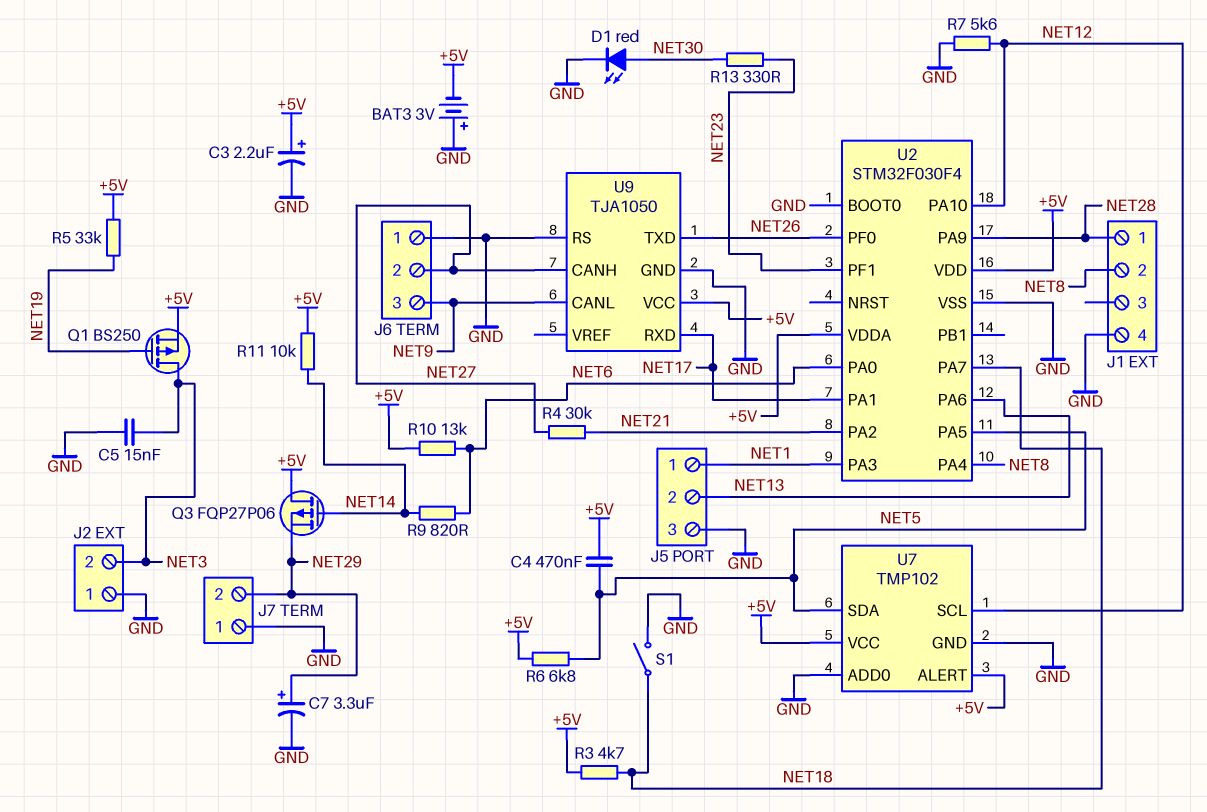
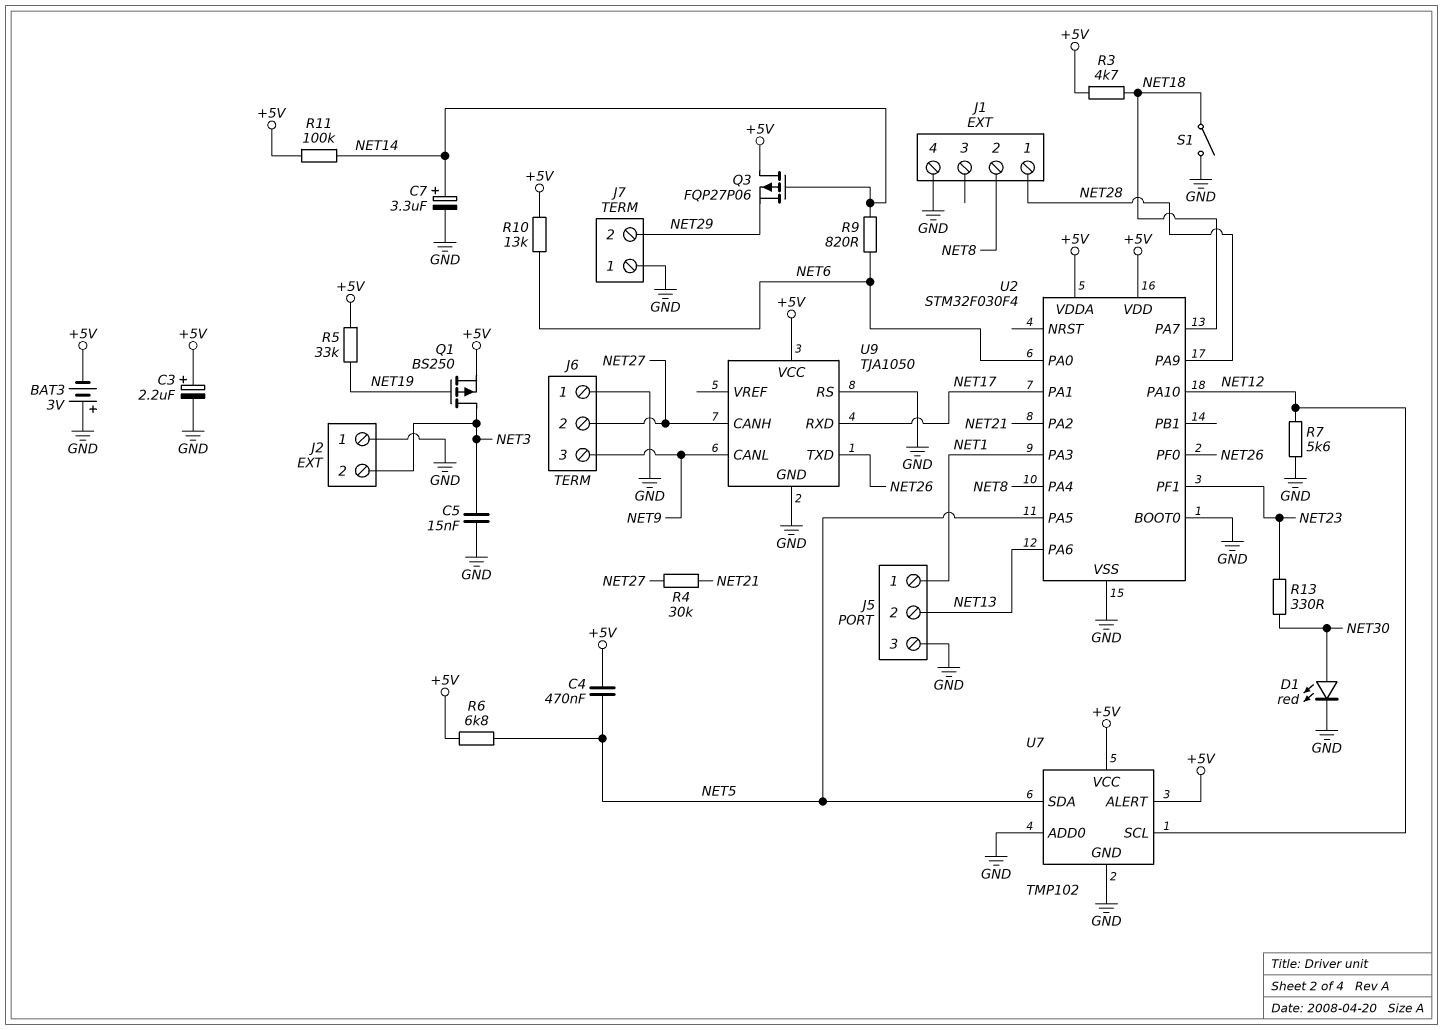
C7: 3.3uF (plus NET29, minus GND) -> 3.3uF (plus NET14, minus GND)
R11: 10k (+5V, NET14) -> 100k (+5V, NET14)

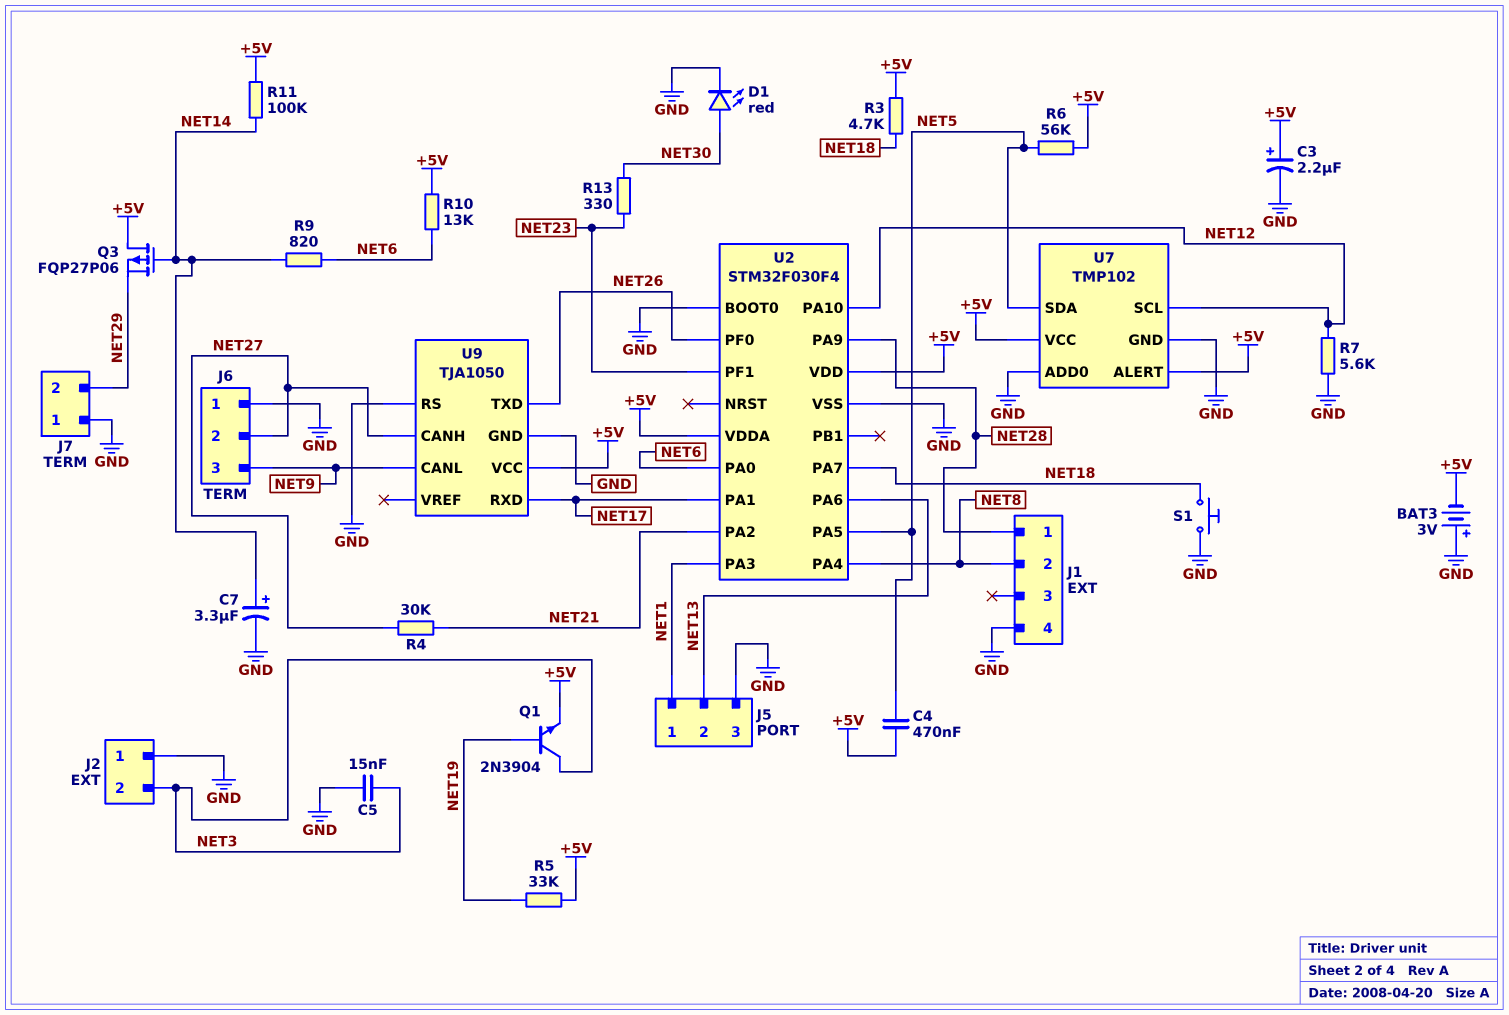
Q1: PMOS BS250 (G NET19, D NET3, S +5V) -> NPN 2N3904 (B NET19, C NET3, E +5V)
R6: 6.8k (+5V, NET5) -> 56k (+5V, NET5)
S1: switch (GND, NET18) -> button (GND, NET18)

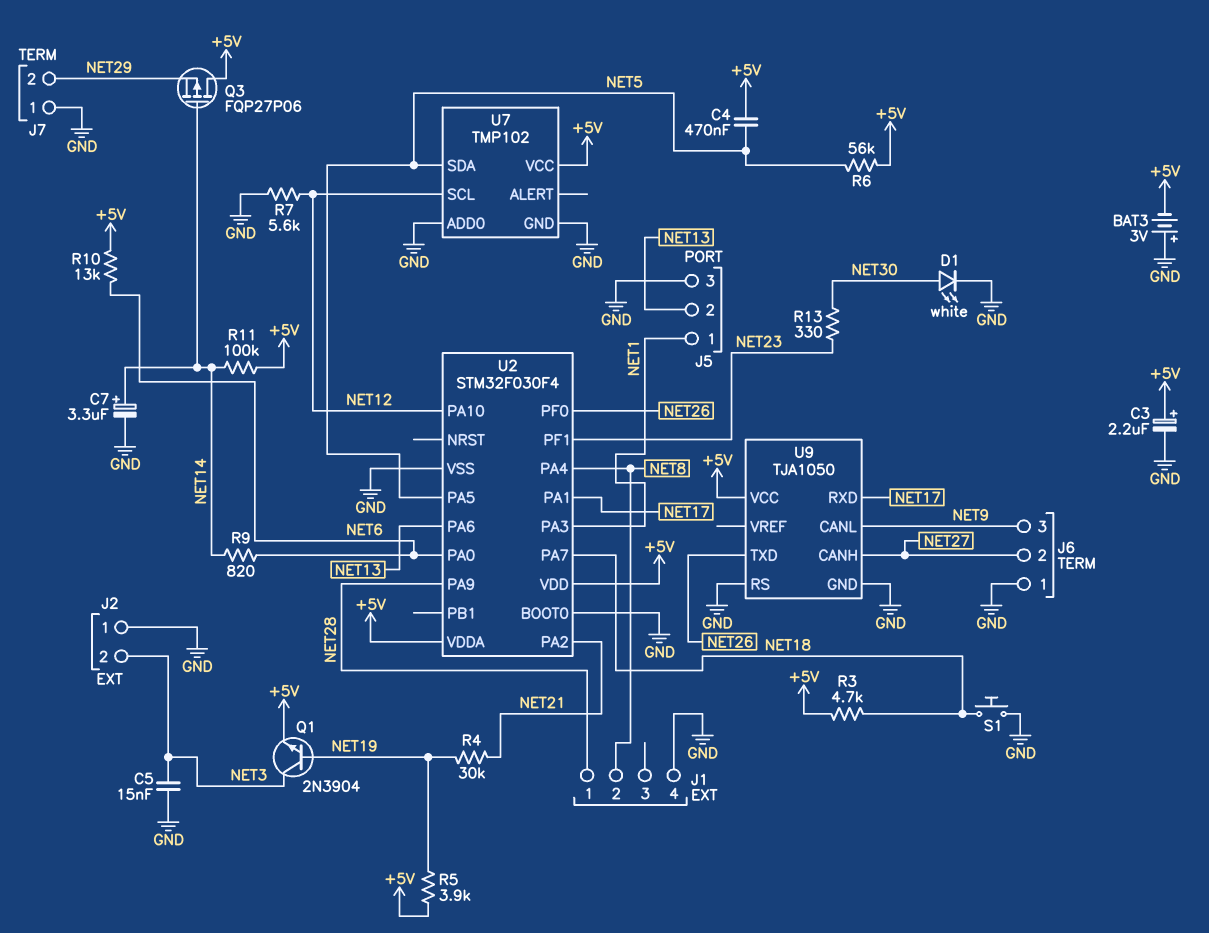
D1: LED red (A NET30, K GND) -> LED white (A NET30, K GND)
R4: 30k (NET21, NET27) -> 30k (NET19, NET21)
R5: 33k (+5V, NET19) -> 3.9k (+5V, NET19)
U7 pin ALERT: +5V -> none

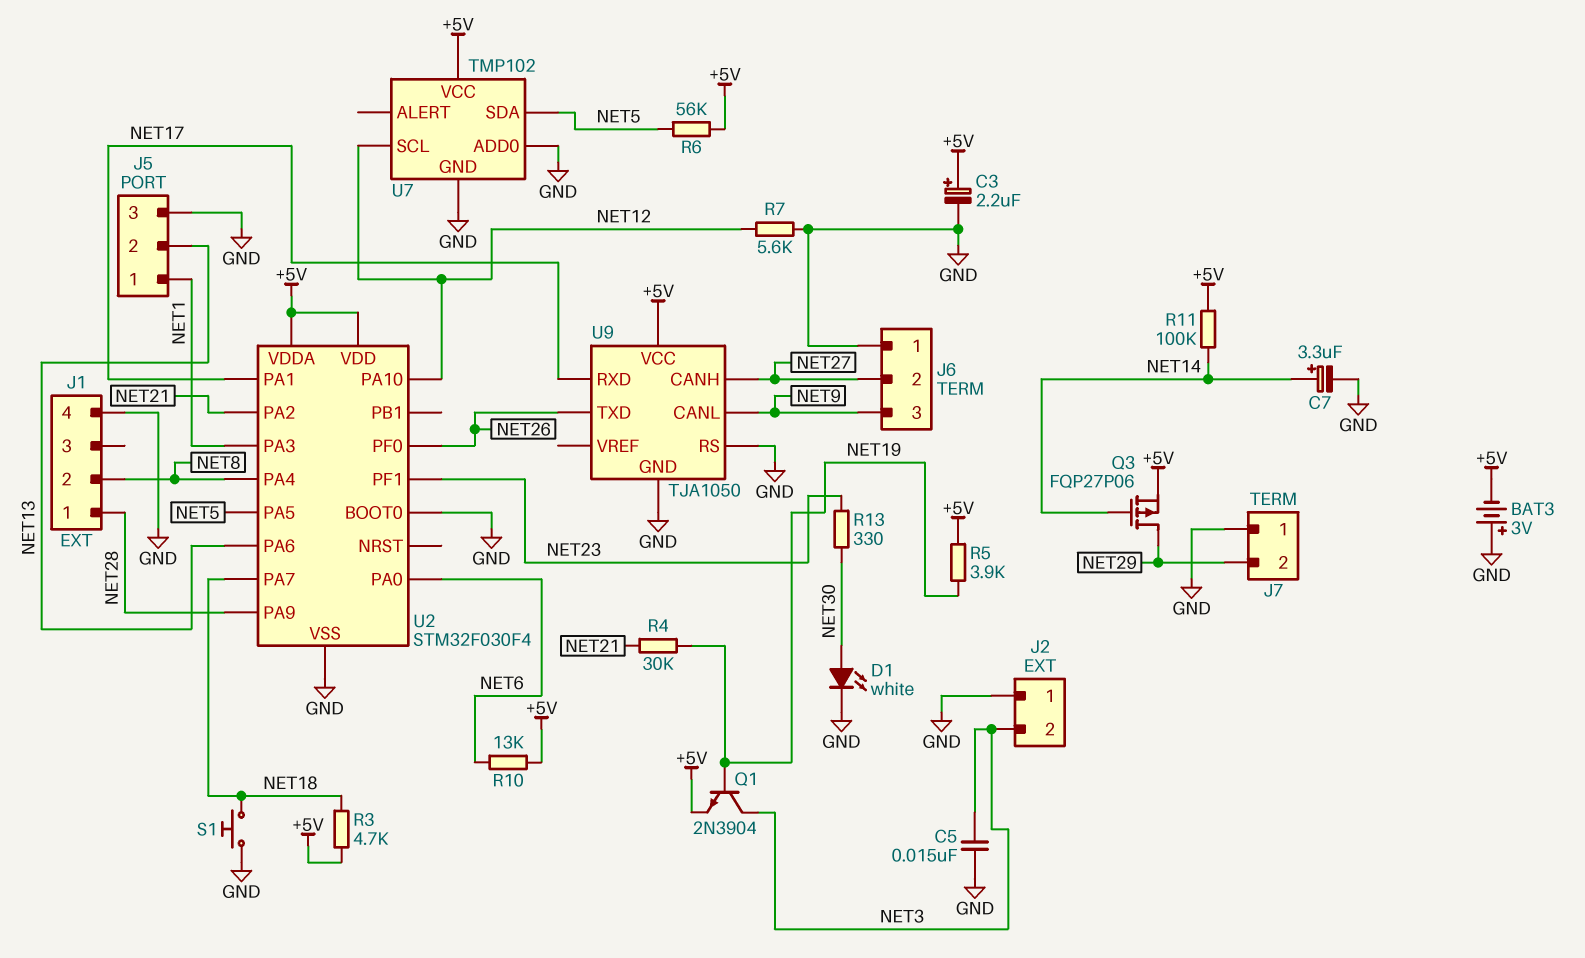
C4: 470nF (+5V, NET5) -> none
Q3: PMOS FQP27P06 (G NET14, D +5V, S NET29) -> PMOS FQP27P06 (G NET14, D NET29, S +5V)
R9: 820 (NET6, NET14) -> none

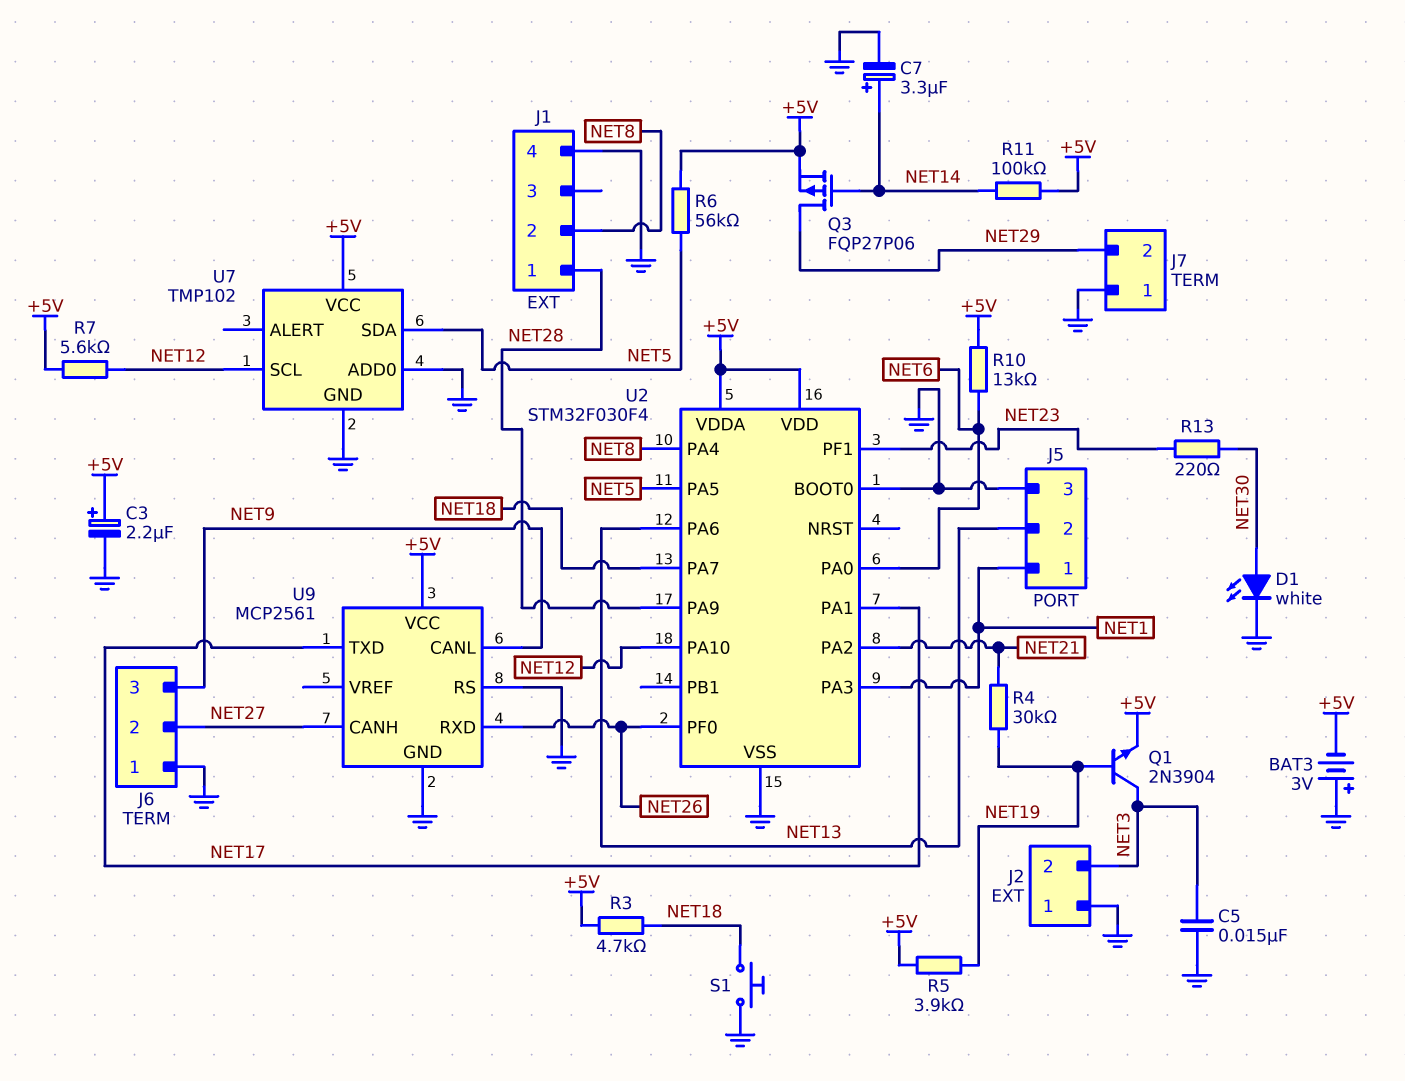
R7: 5.6k (GND, NET12) -> 5.6k (+5V, NET12)
R13: 330 (NET23, NET30) -> 220 (NET23, NET30)
U9: TJA1050 -> MCP2561
U9 pin RXD: NET17 -> NET26
U9 pin TXD: NET26 -> NET17

